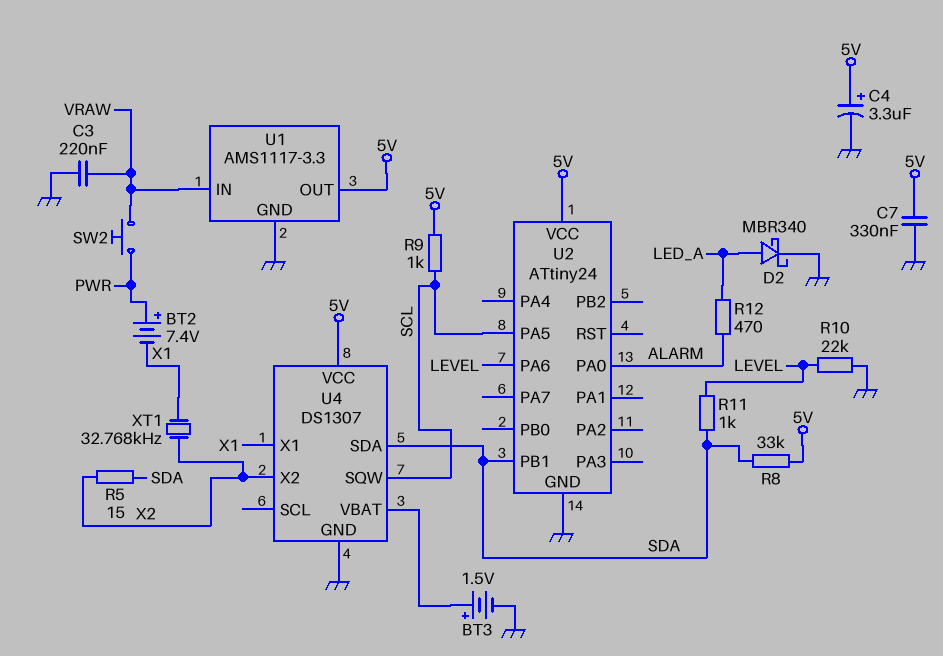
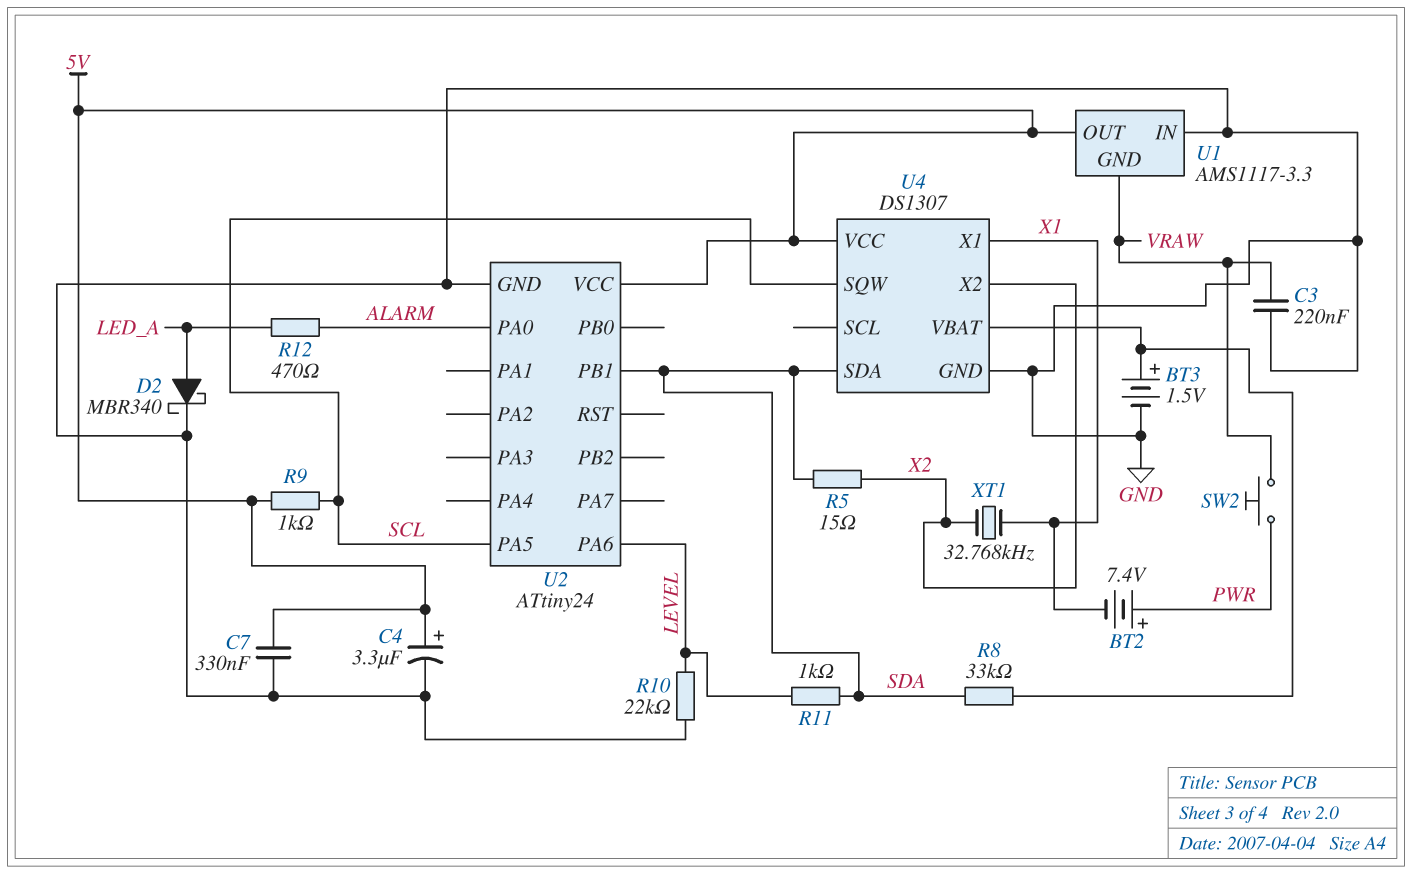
R8: 33k (5V, SDA) -> 33k (SDA, U4/VBAT)
U1 pin GND: GND -> VRAW
U1 pin IN: VRAW -> GND

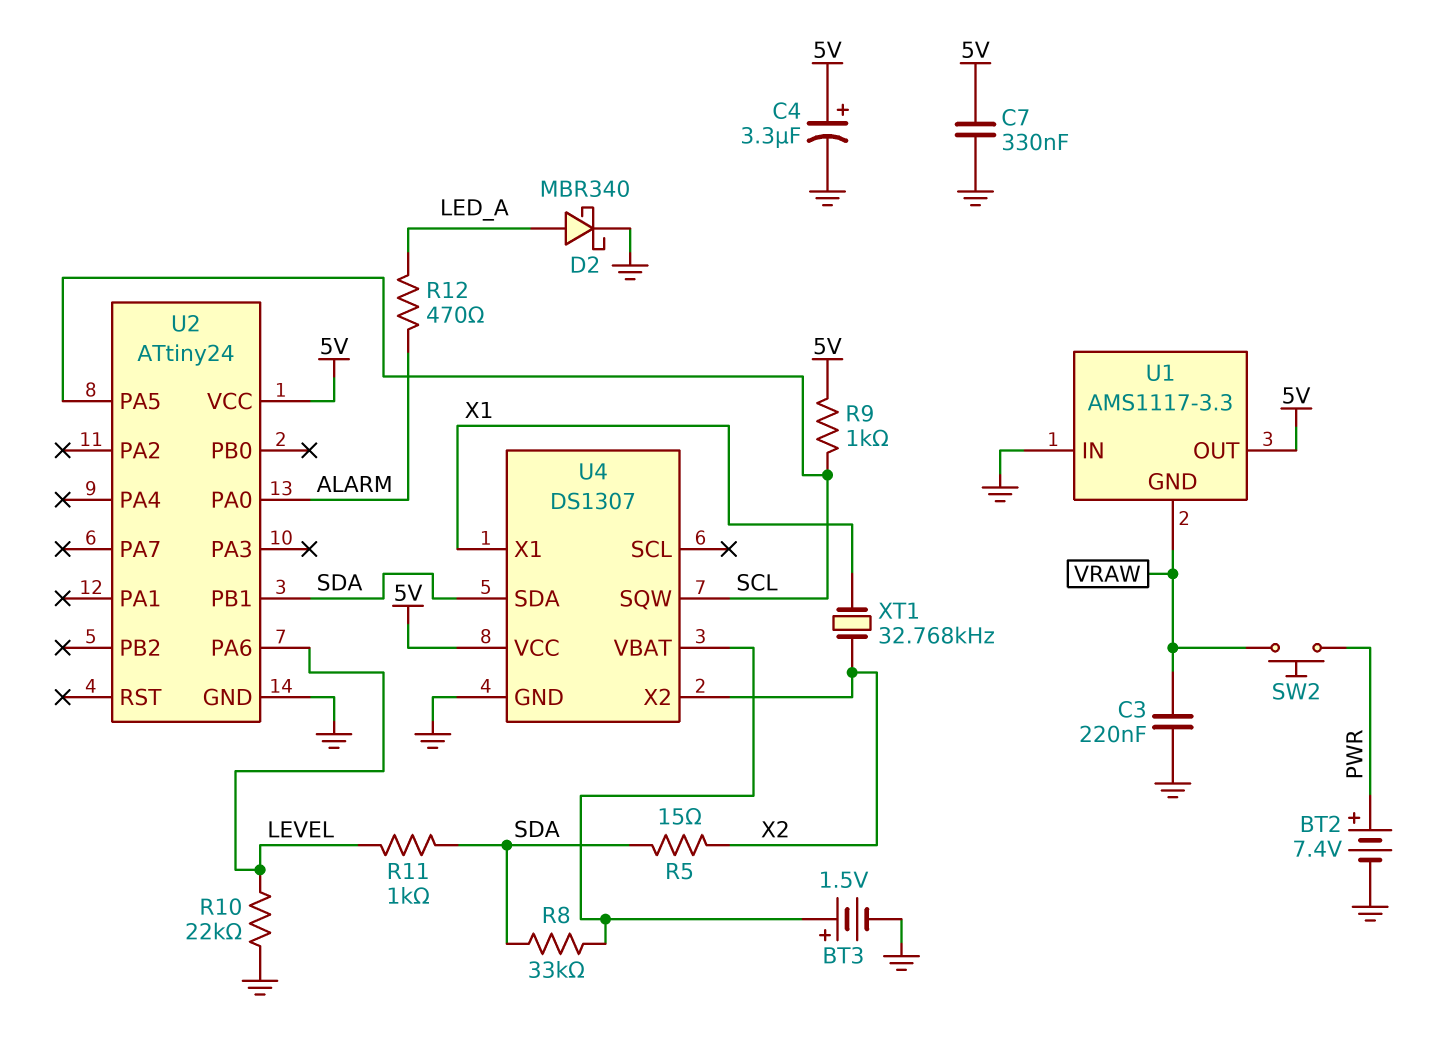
BT2: 7.4V (plus PWR, minus X1) -> 7.4V (plus PWR, minus GND)

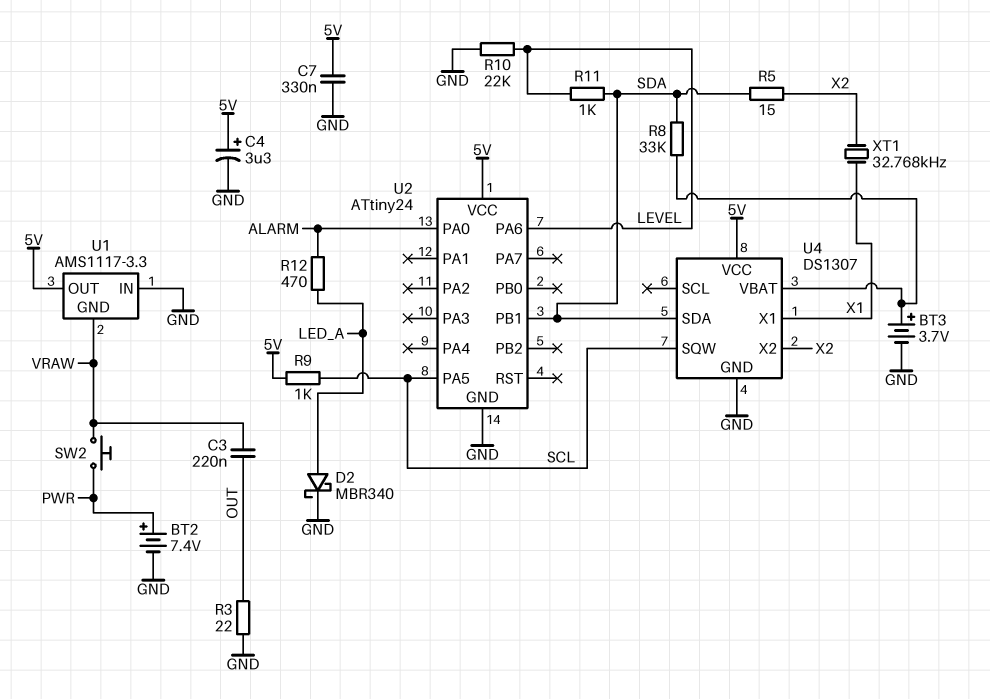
BT3: 1.5V (plus U4/VBAT, minus GND) -> 3.7V (plus U4/VBAT, minus GND)
C3: 220nF (GND, VRAW) -> 220nF (OUT, VRAW)
R3: none -> 22 (GND, OUT)

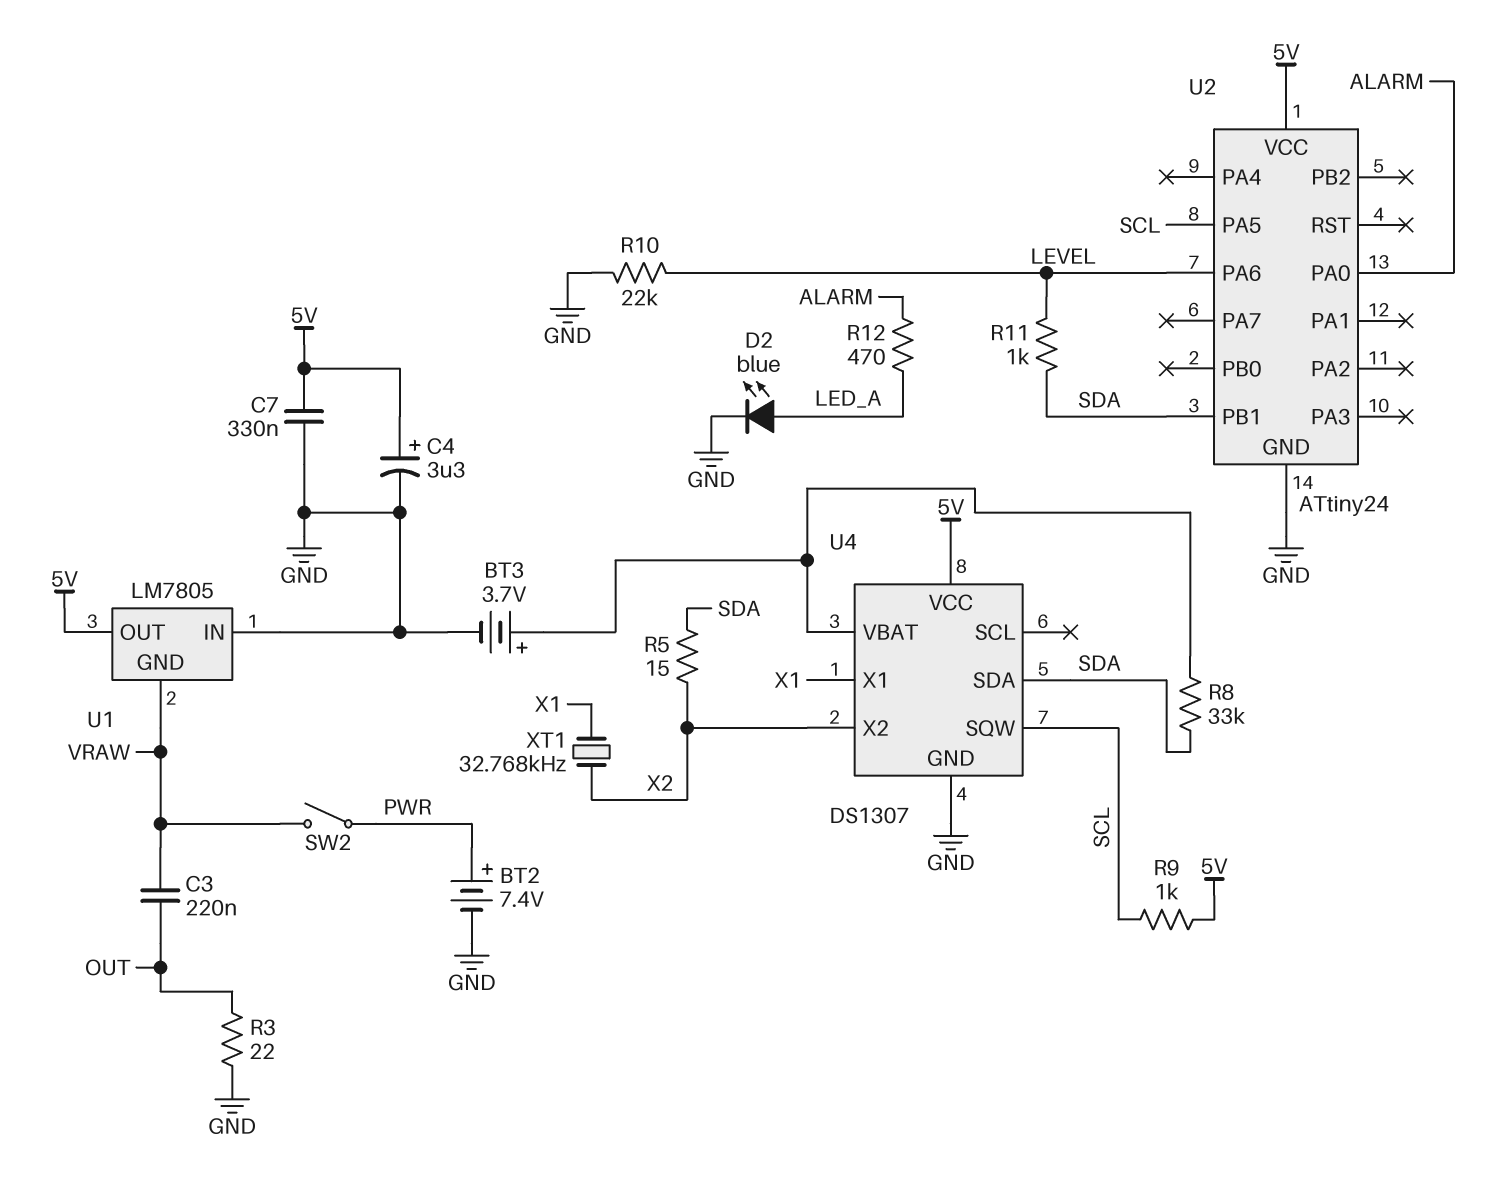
D2: schottky MBR340 (A LED_A, K GND) -> LED blue (A LED_A, K GND)
SW2: button (PWR, VRAW) -> switch (PWR, VRAW)
U1: AMS1117-3.3 -> LM7805

